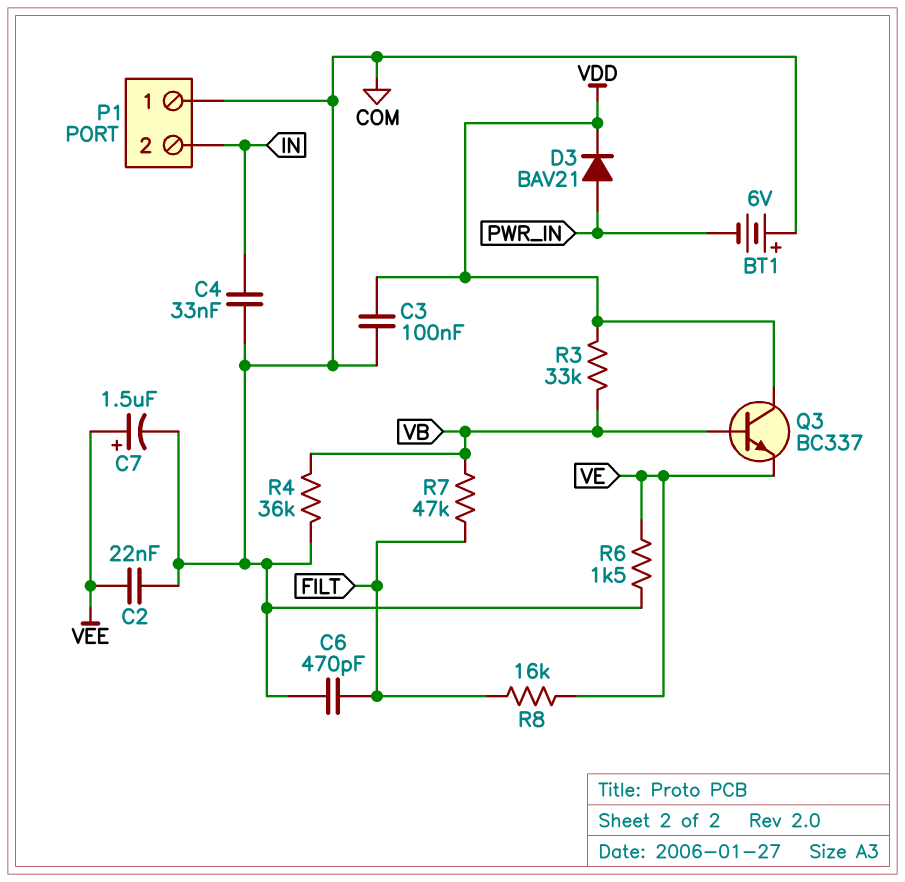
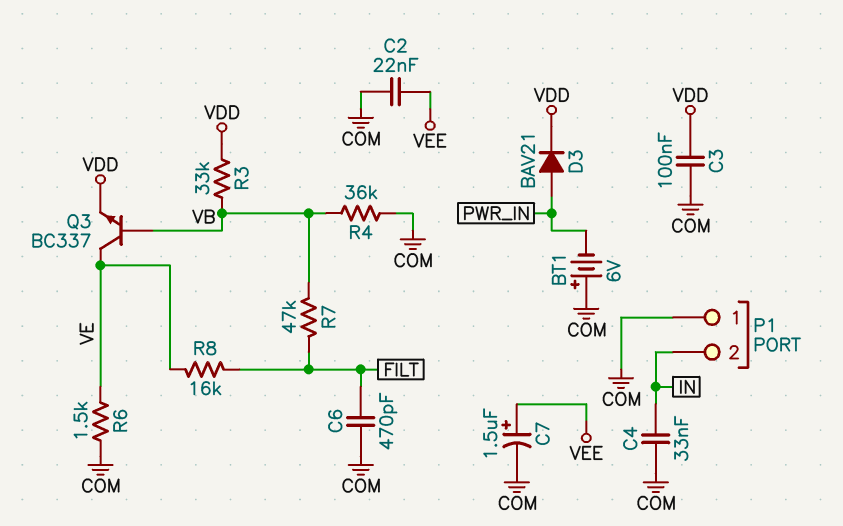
Q3: NPN BC337 (B VB, C VDD, E VE) -> NPN BC337 (B VB, C VE, E VDD)

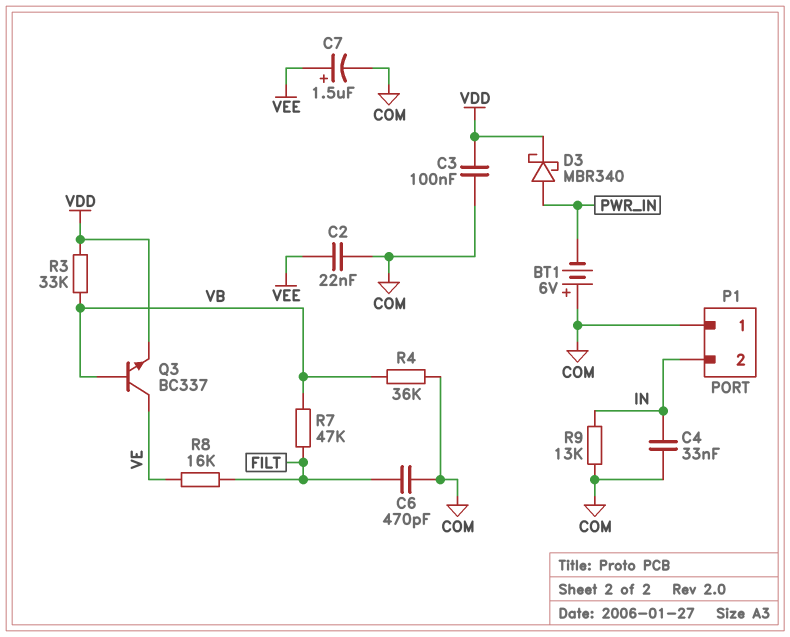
D3: diode BAV21 (A PWR_IN, K VDD) -> schottky MBR340 (A PWR_IN, K VDD)
R6: 1.5k (COM, VE) -> none
R9: none -> 13k (COM, IN)

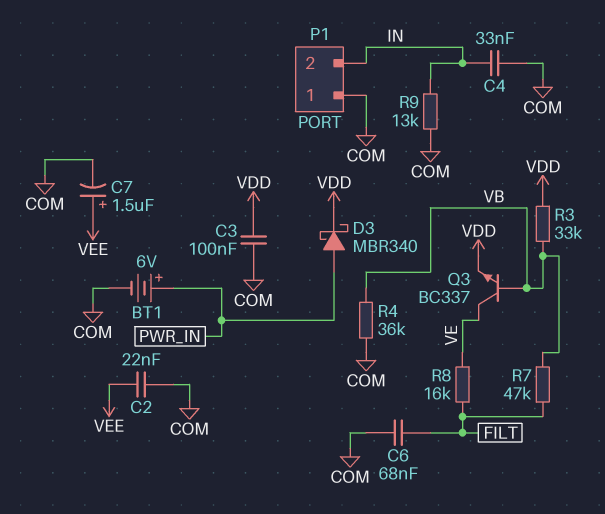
BT1: 6V (plus COM, minus PWR_IN) -> 6V (plus PWR_IN, minus COM)
C6: 470pF (COM, FILT) -> 68nF (COM, FILT)

